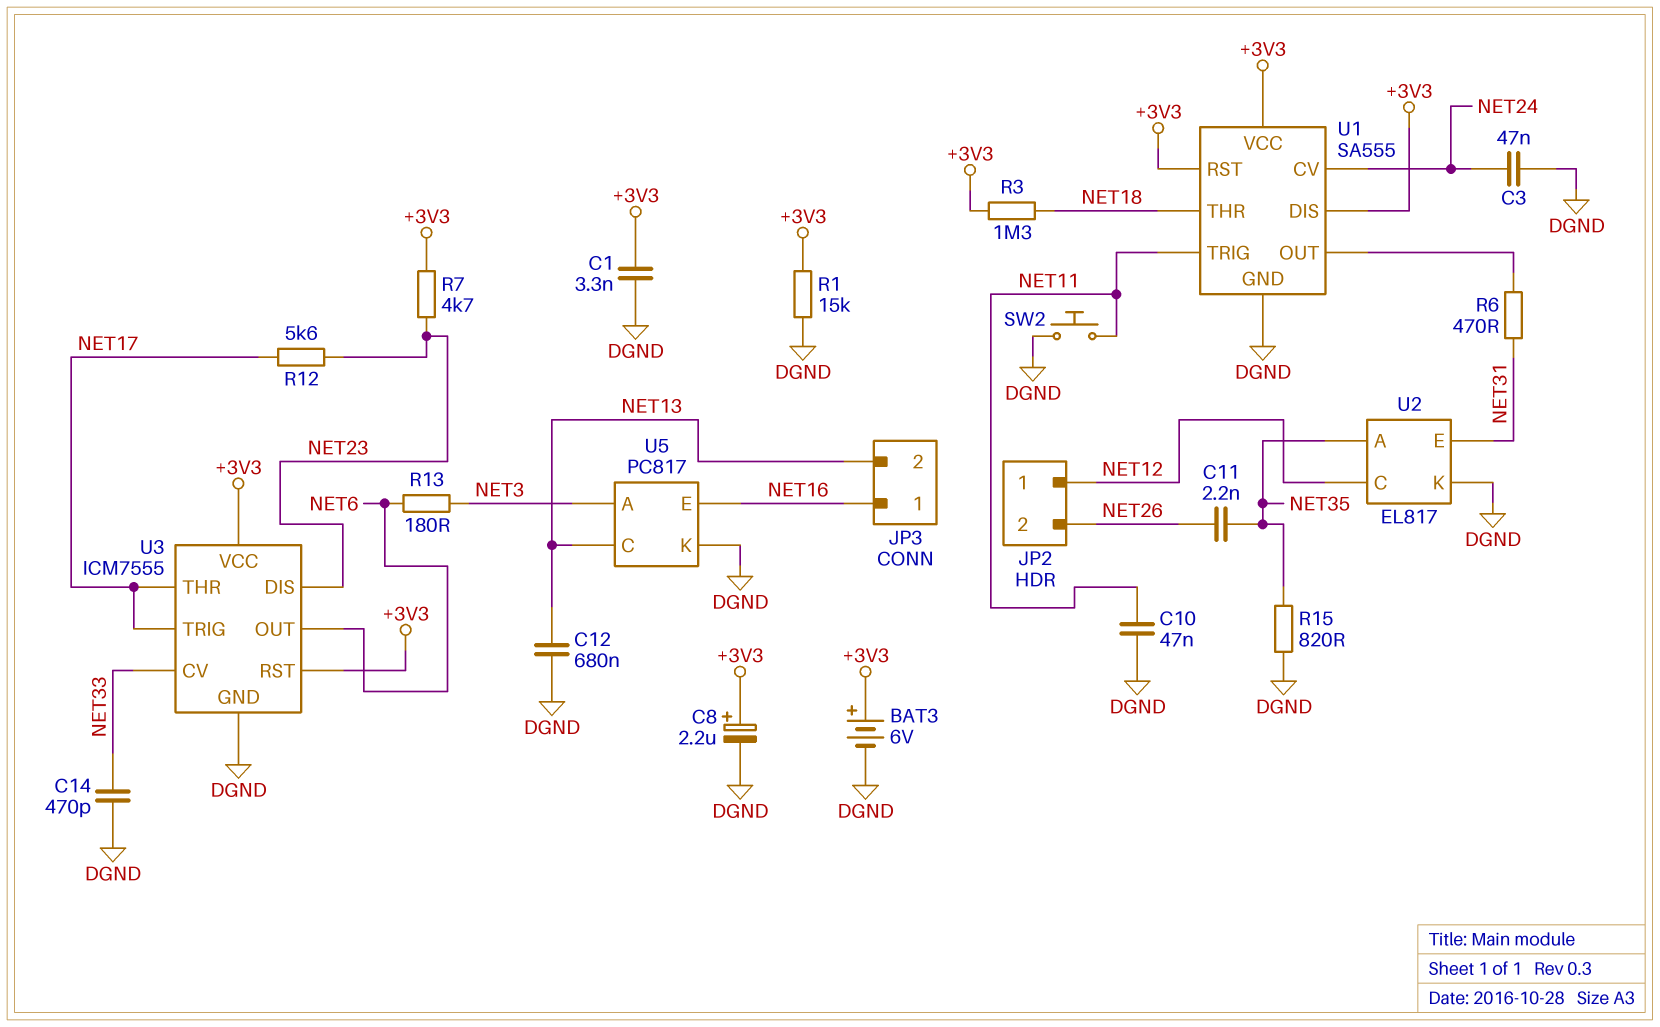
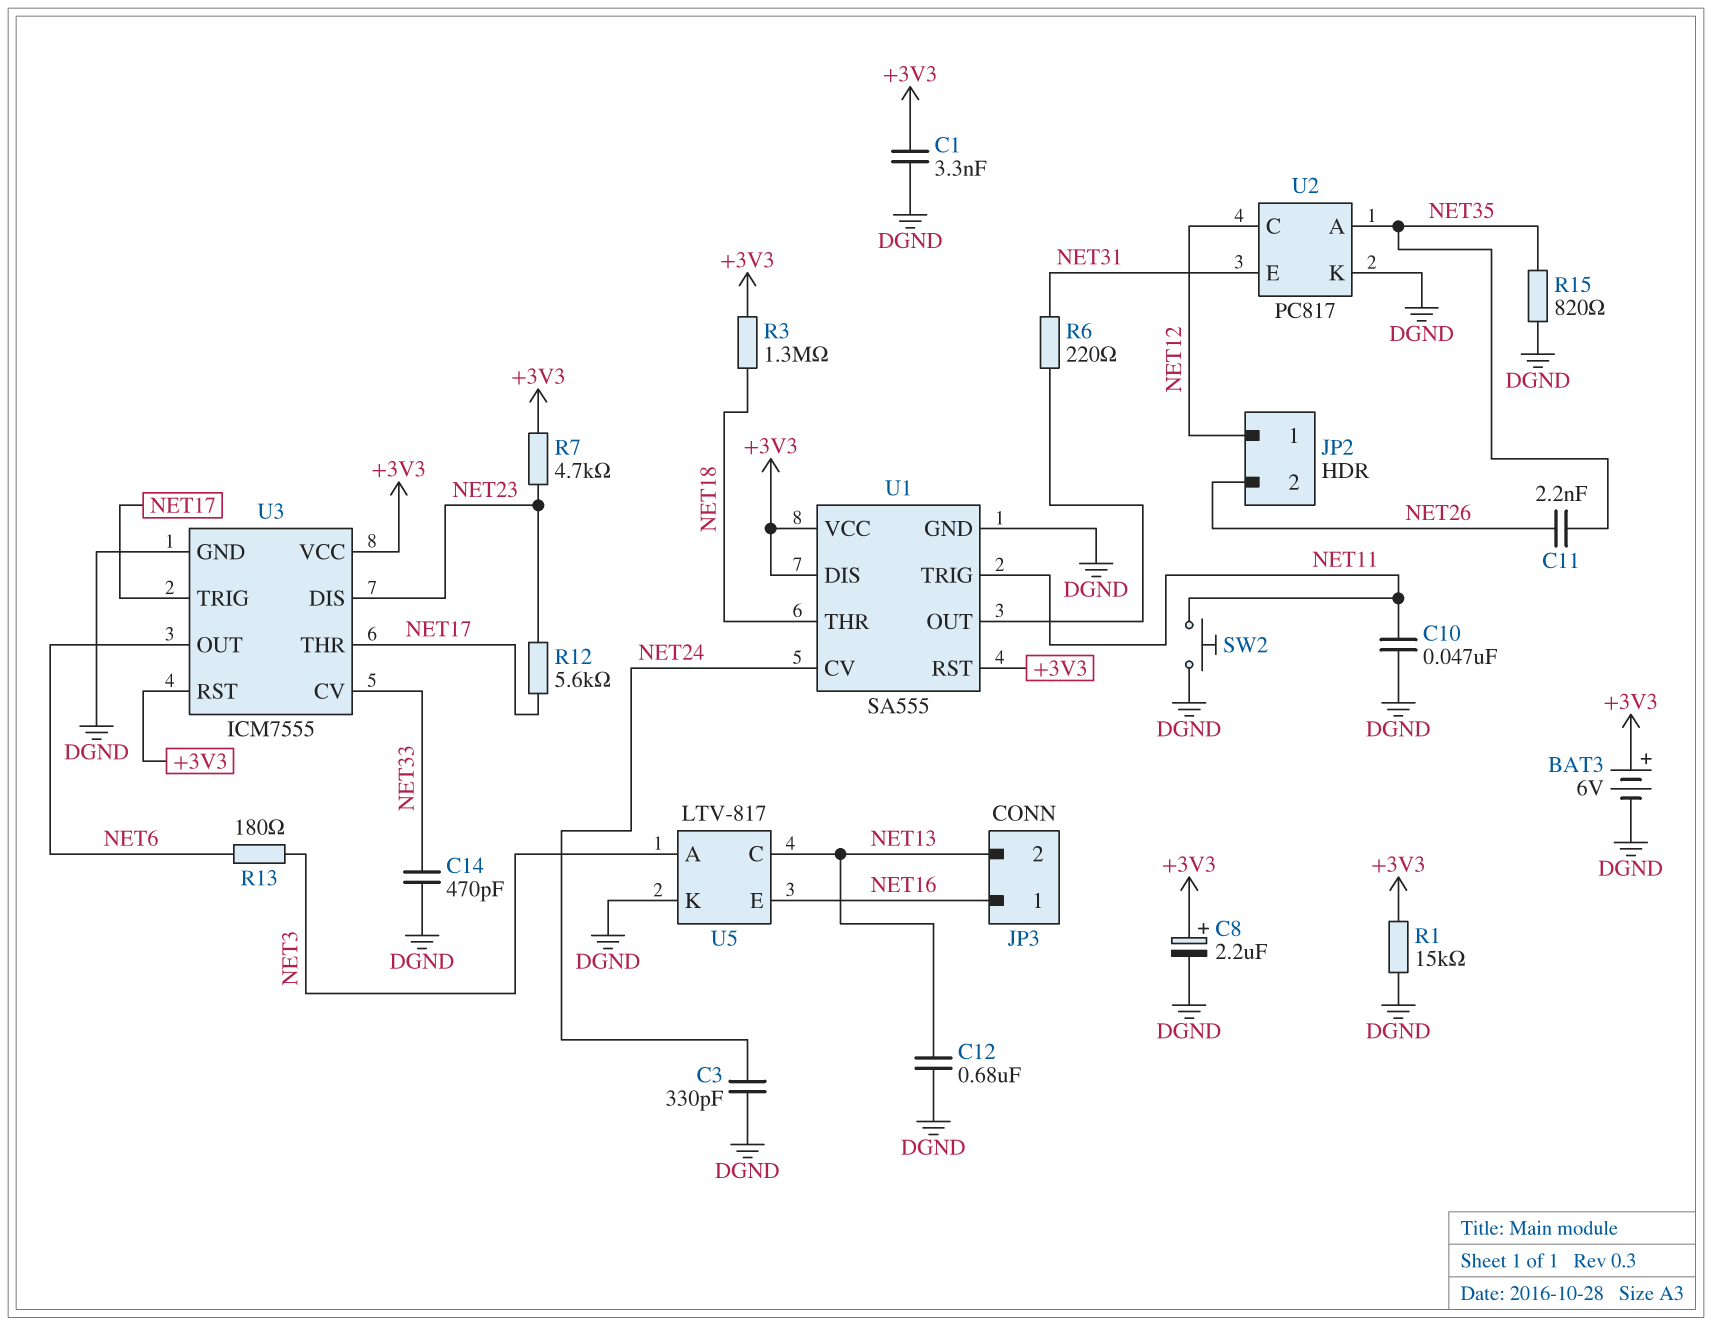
C3: 47nF (DGND, NET24) -> 330pF (DGND, NET24)
R6: 470 (NET31, U1/OUT) -> 220 (NET31, U1/OUT)
U2: EL817 -> PC817
U5: PC817 -> LTV-817

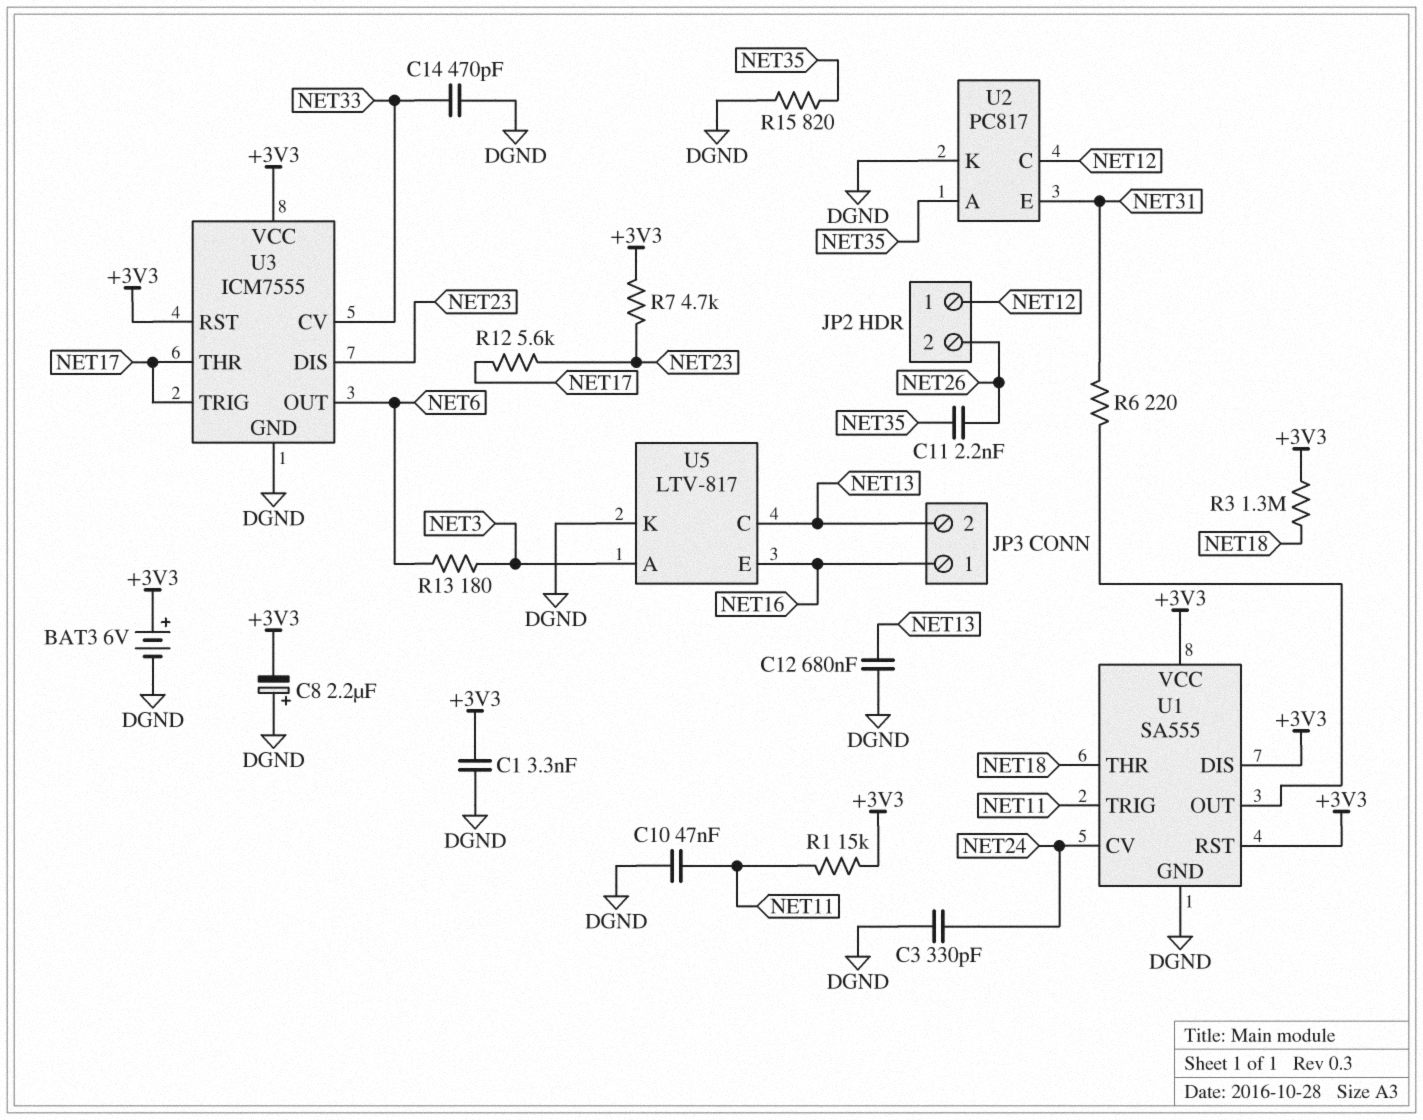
C8: 2.2uF (plus +3V3, minus DGND) -> 2.2uF (plus DGND, minus +3V3)
R1: 15k (+3V3, DGND) -> 15k (+3V3, NET11)
SW2: button (DGND, NET11) -> none

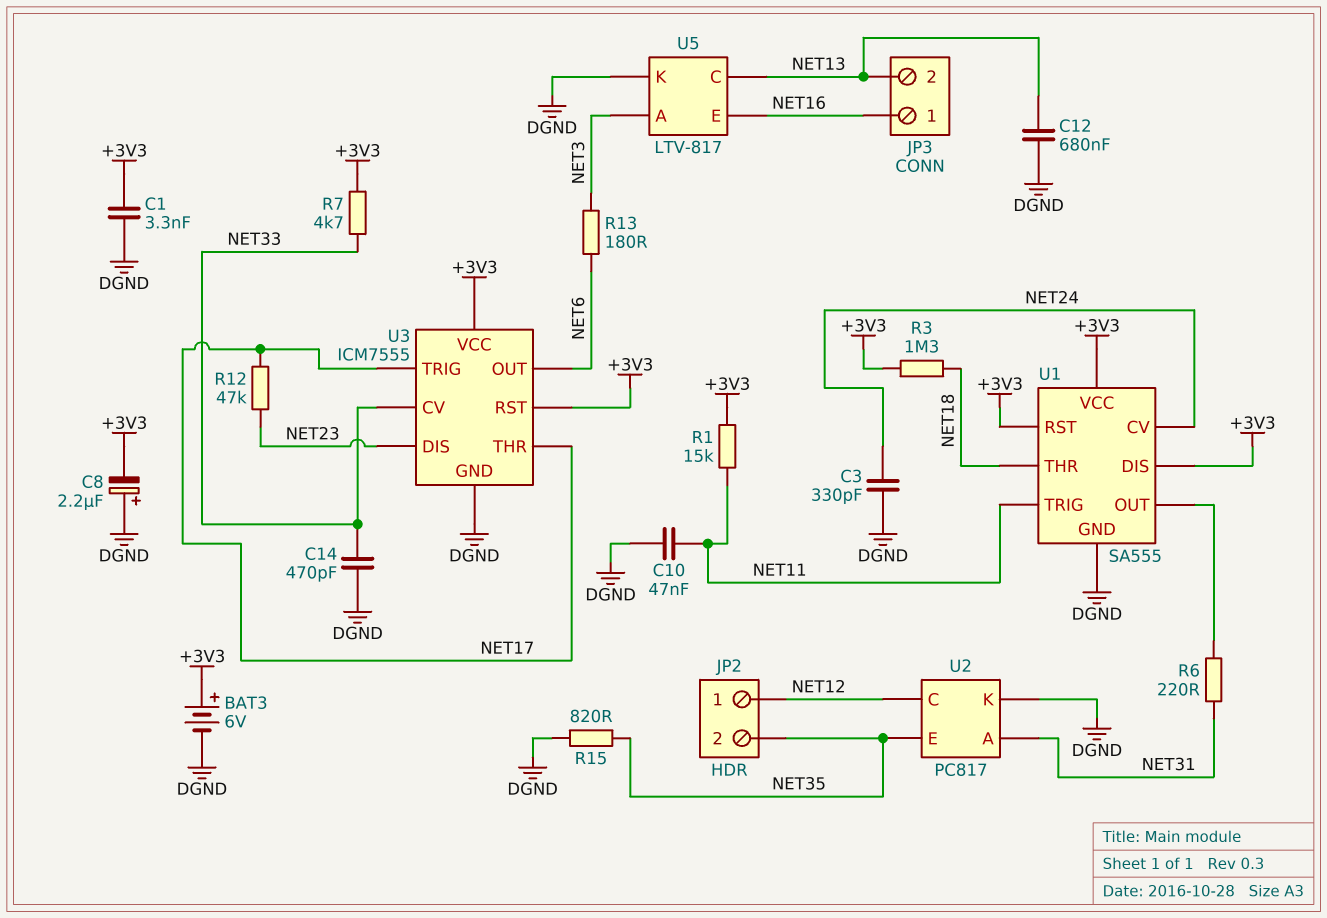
C11: 2.2nF (NET26, NET35) -> none
JP2 pin 2: NET26 -> NET35
R7: 4.7k (+3V3, NET23) -> 4.7k (+3V3, NET33)
R12: 5.6k (NET17, NET23) -> 47k (NET17, NET23)
U2 pin A: NET35 -> NET31
U2 pin E: NET31 -> NET35

